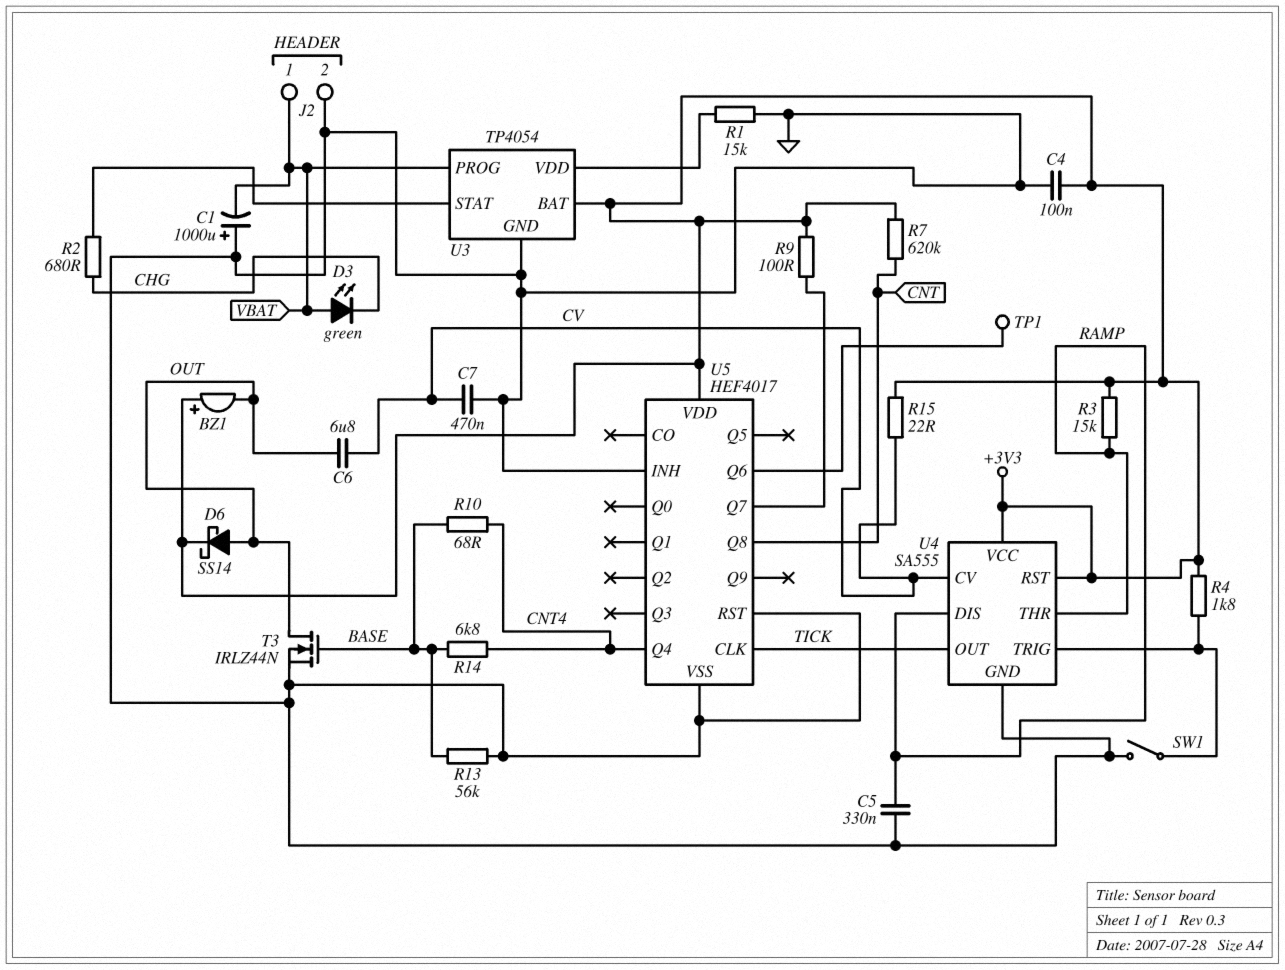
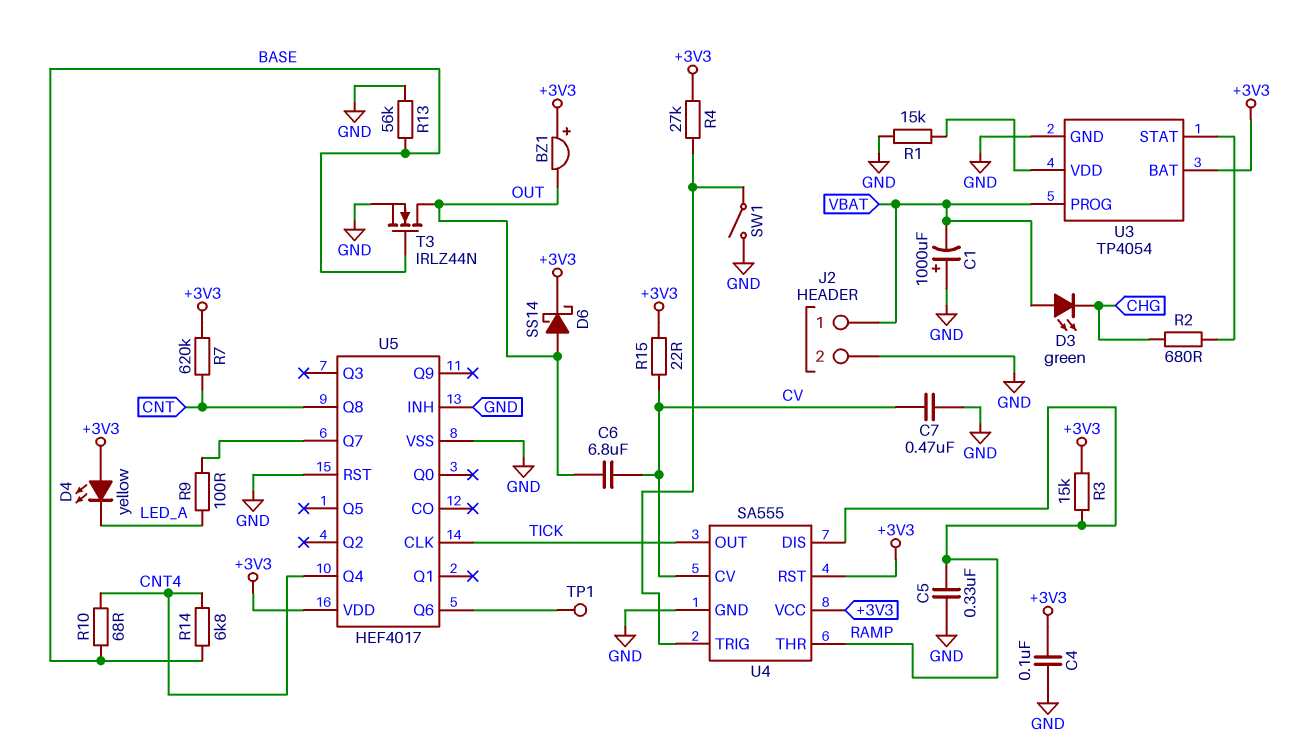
D4: none -> LED yellow (A +3V3, K LED_A)
R4: 1.8k (+3V3, U4/TRIG) -> 27k (+3V3, U4/TRIG)
R9: 100 (+3V3, U5/Q7) -> 100 (LED_A, U5/Q7)

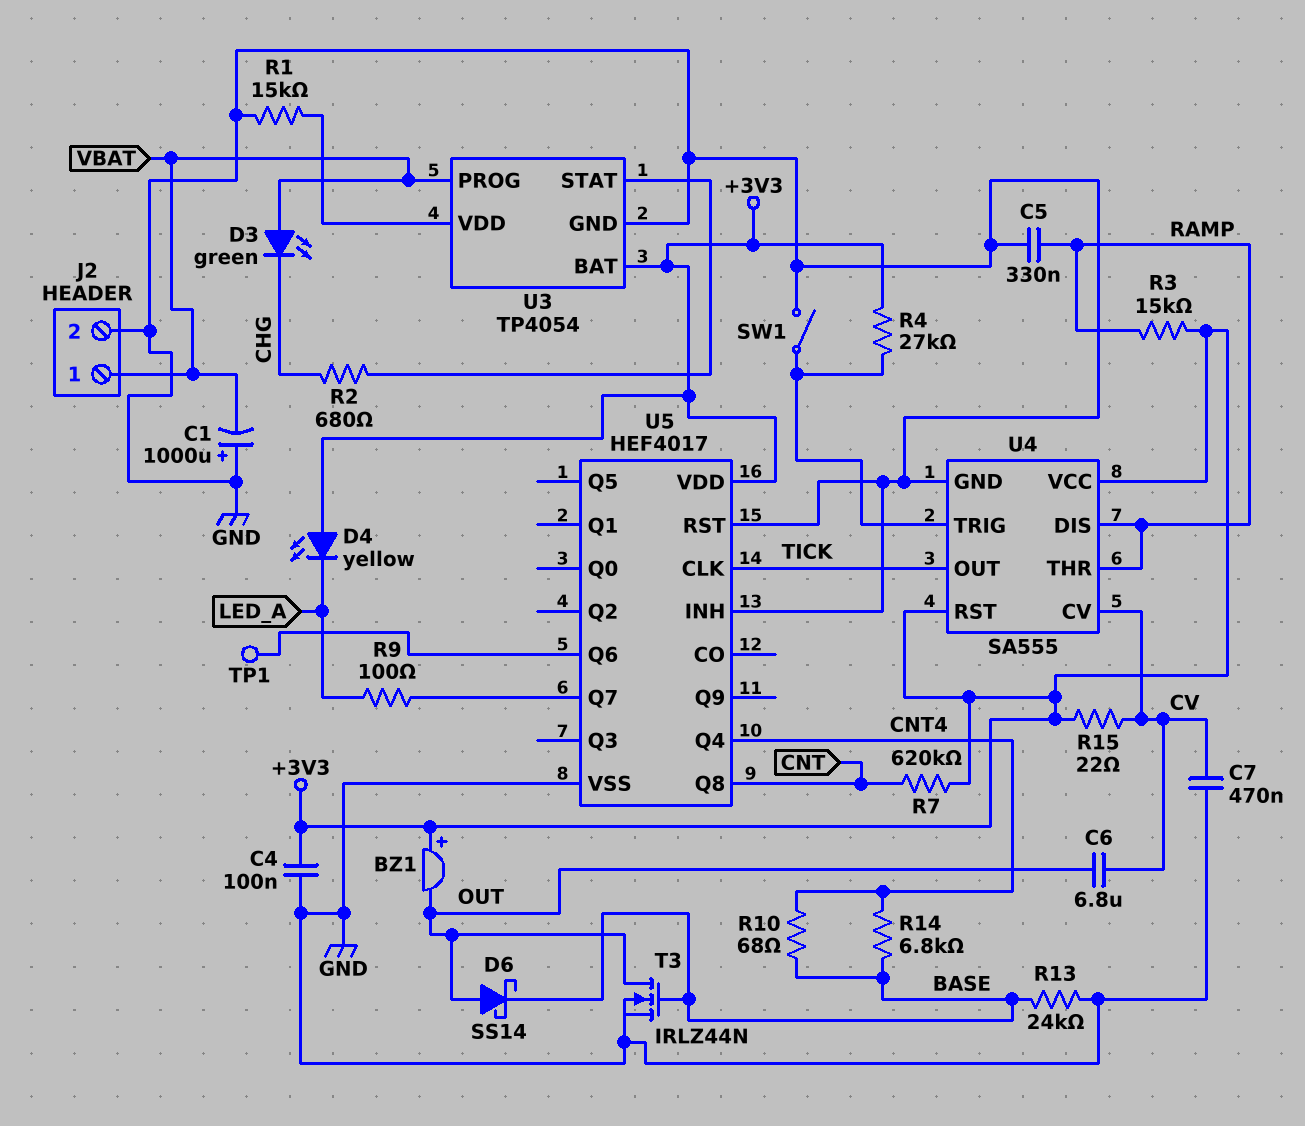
D6: schottky SS14 (A OUT, K +3V3) -> schottky SS14 (A OUT, K BASE)
R13: 56k (BASE, GND) -> 24k (BASE, GND)

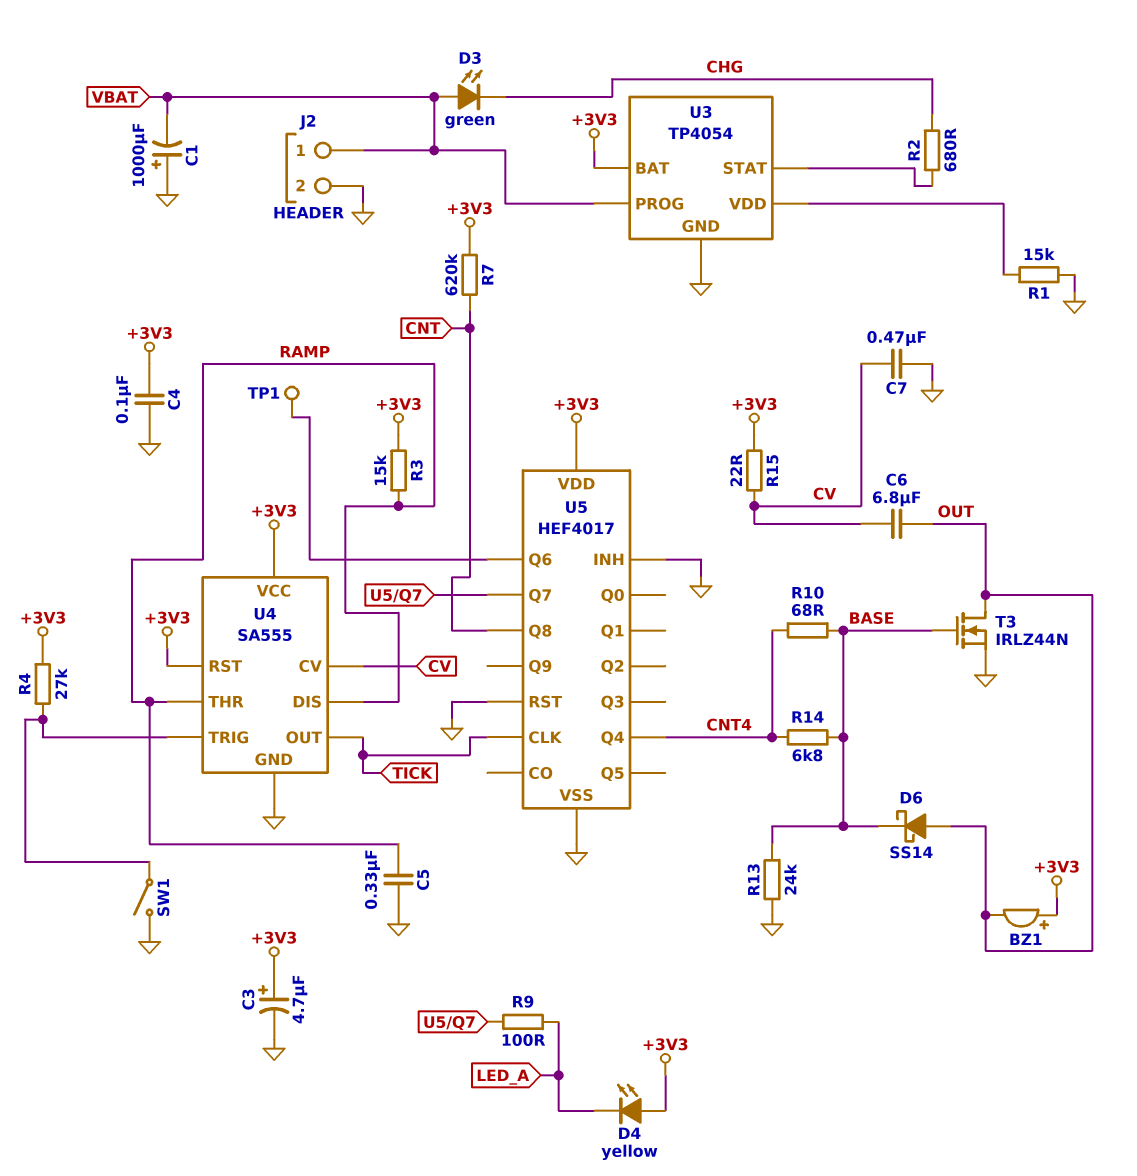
C3: none -> 4.7uF (plus +3V3, minus GND)

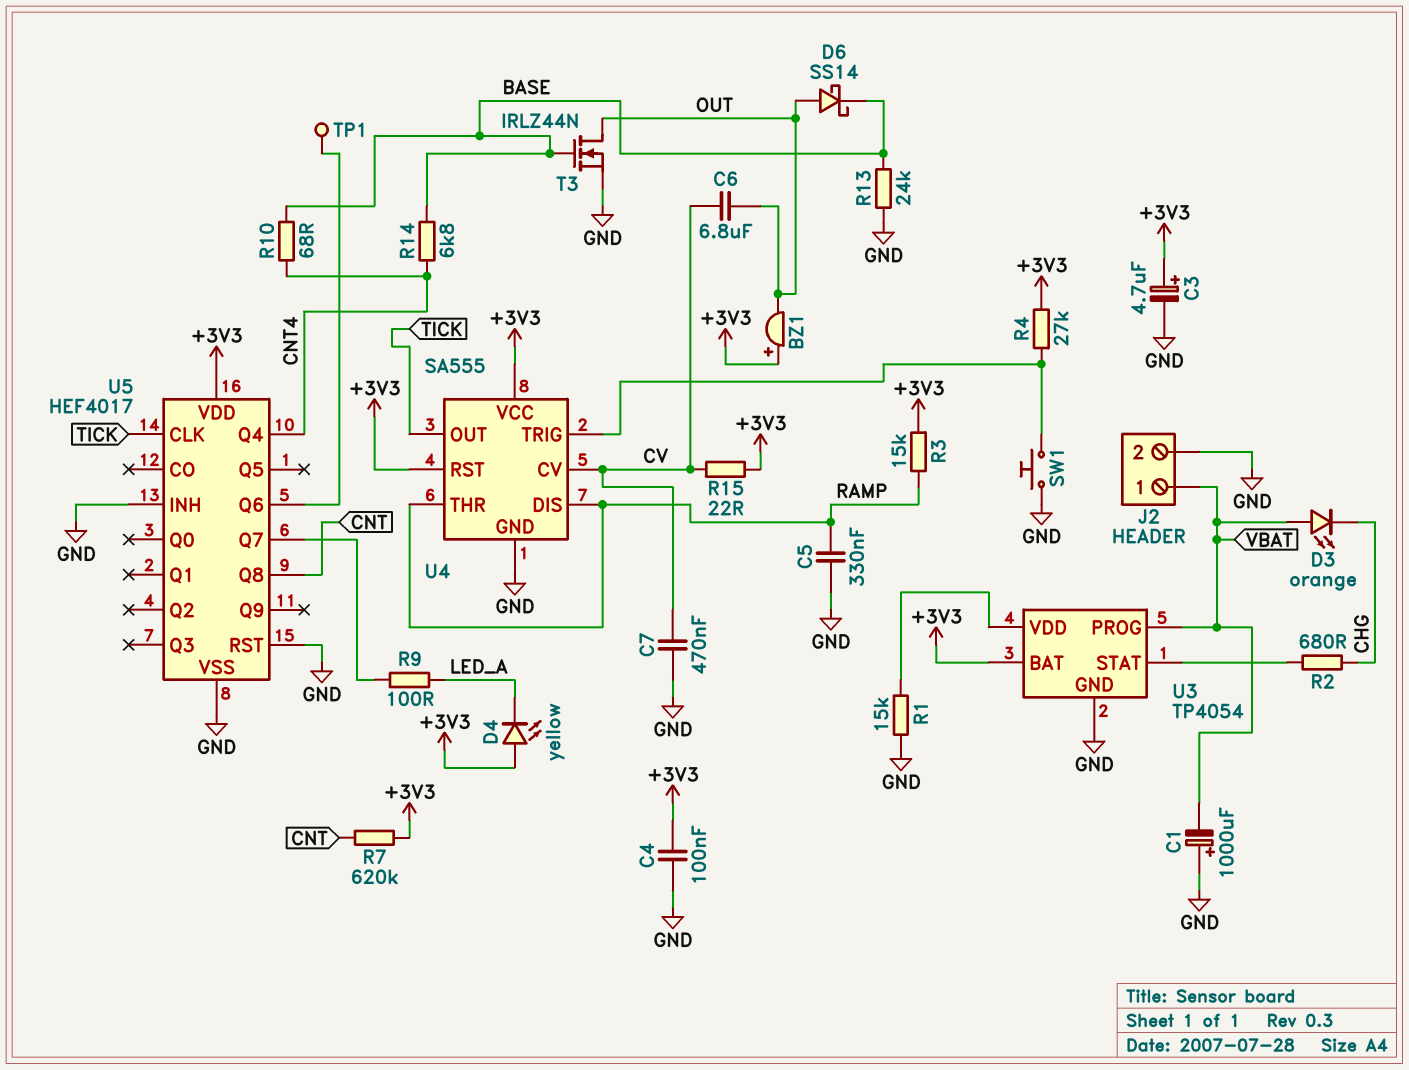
D3: LED green (A VBAT, K CHG) -> LED orange (A VBAT, K CHG)
SW1: switch (GND, U4/TRIG) -> button (GND, U4/TRIG)

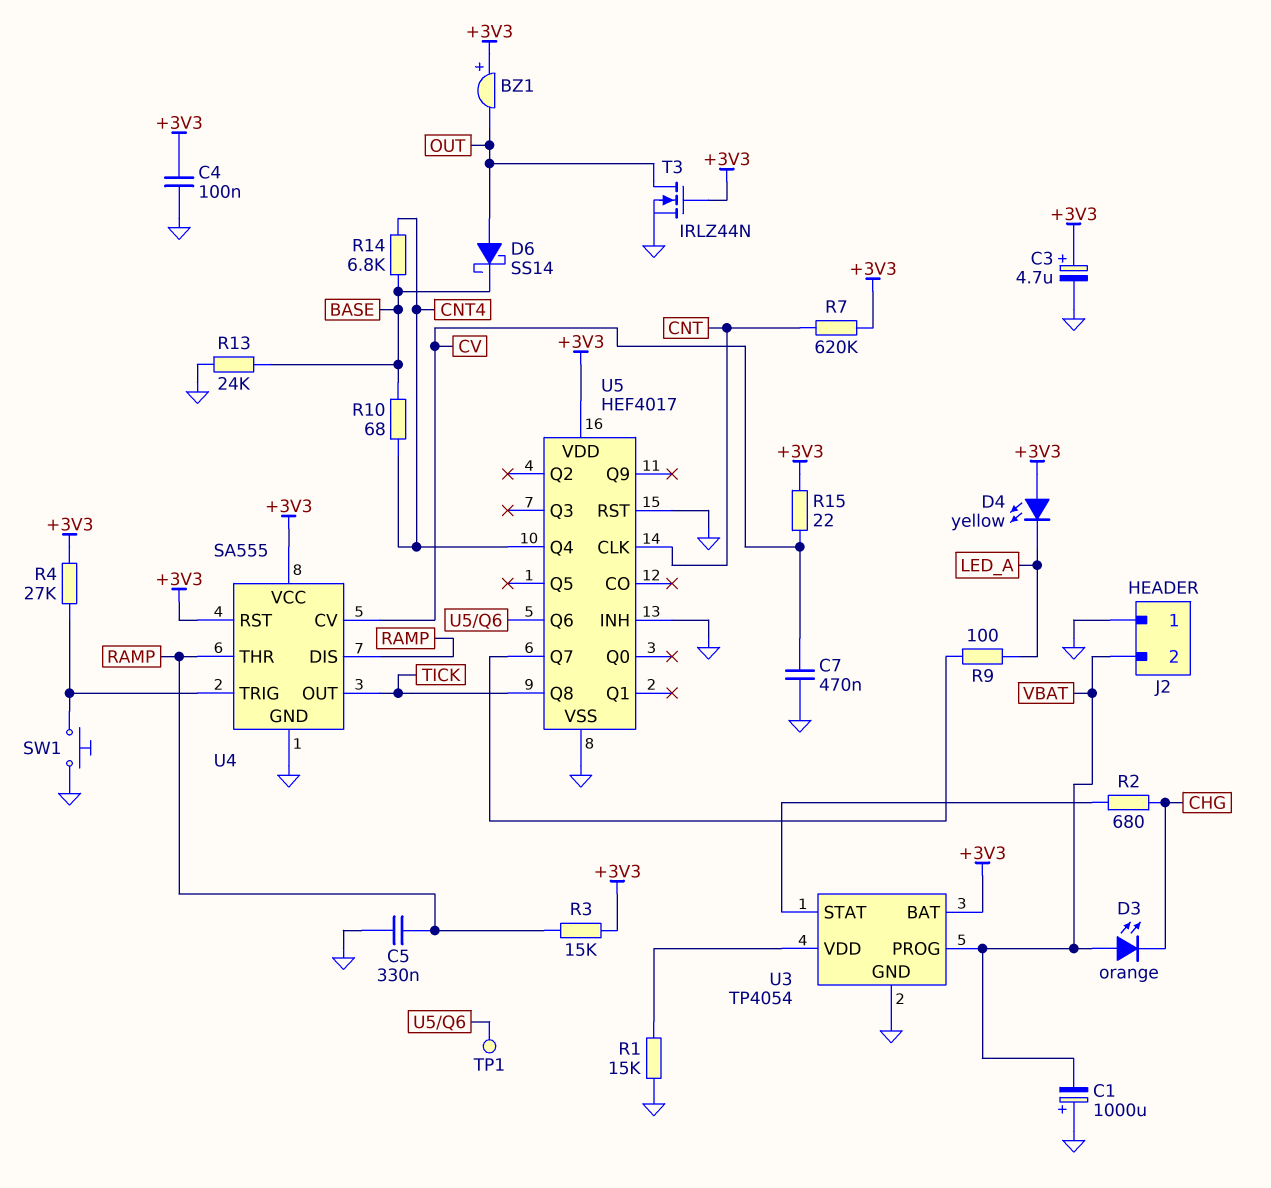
C6: 6.8uF (CV, OUT) -> none
J2 pin 1: VBAT -> GND
J2 pin 2: GND -> VBAT
T3: NMOS IRLZ44N (G BASE, D OUT, S GND) -> NMOS IRLZ44N (G +3V3, D OUT, S GND)
U5 pin CLK: TICK -> CNT
U5 pin Q8: CNT -> TICK

